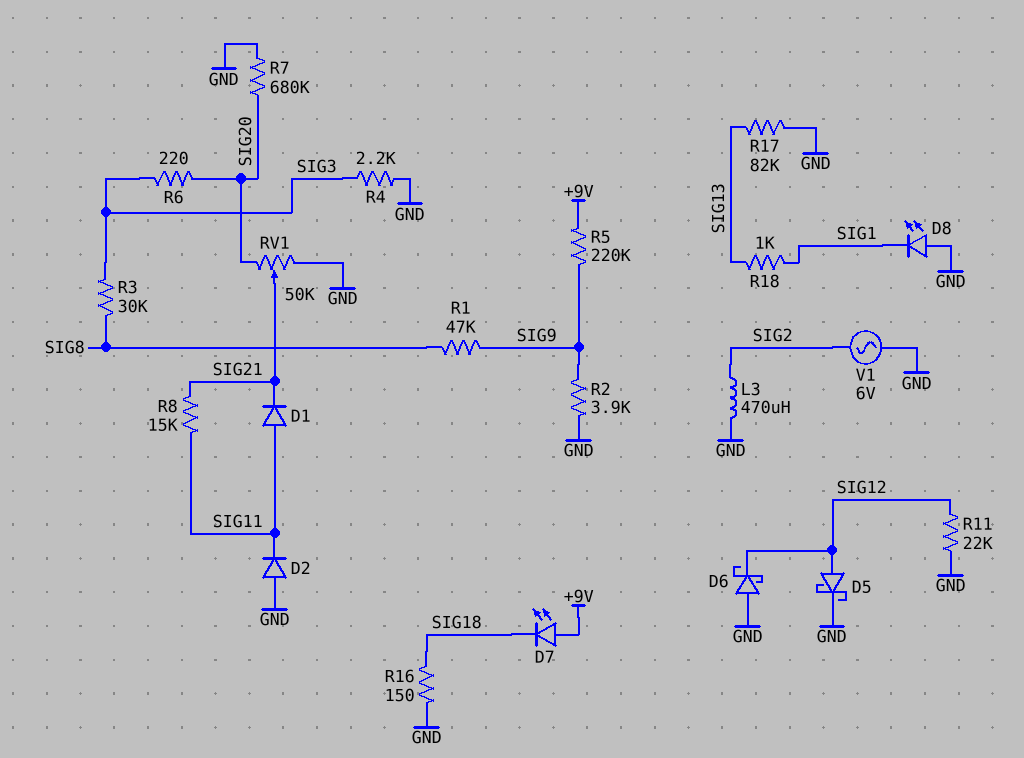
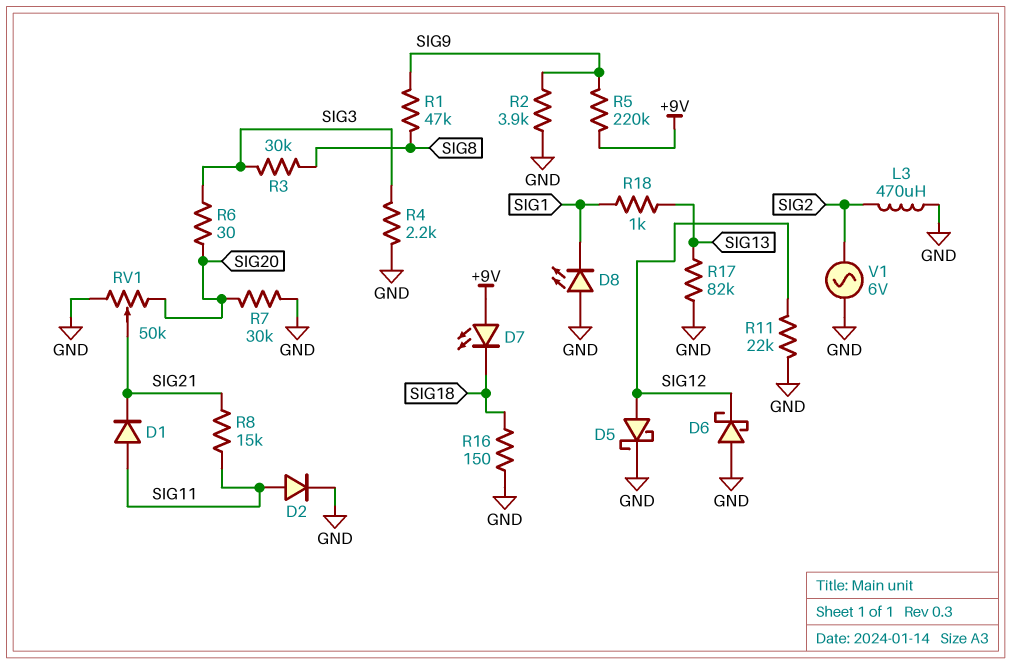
D2: diode (A GND, K SIG11) -> diode (A SIG11, K GND)
R6: 220 (SIG3, SIG20) -> 30 (SIG3, SIG20)
R7: 680k (GND, SIG20) -> 30k (GND, SIG20)

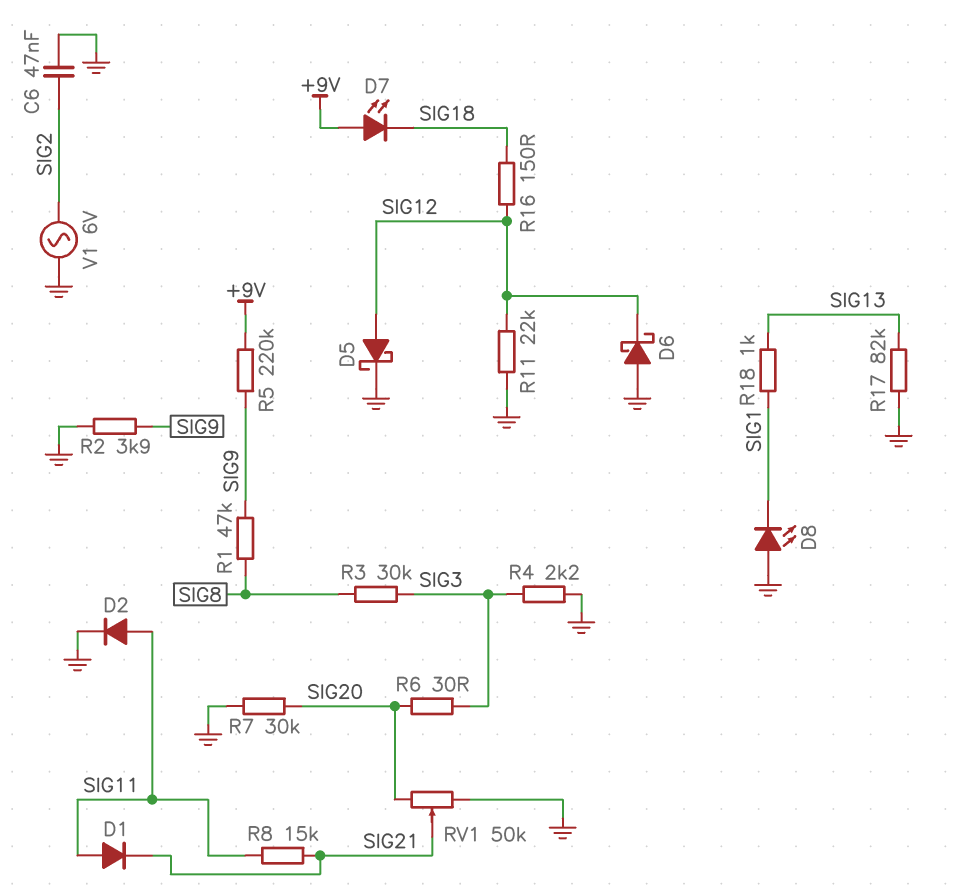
C6: none -> 47nF (GND, SIG2)
L3: 470uH (GND, SIG2) -> none
R16: 150 (GND, SIG18) -> 150 (SIG12, SIG18)

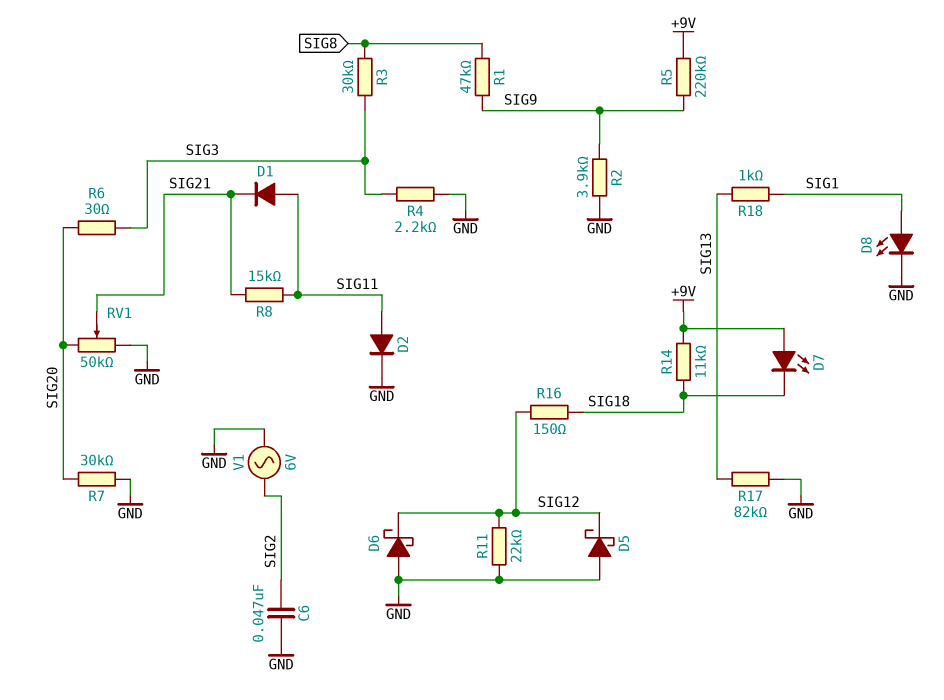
D5: schottky (A SIG12, K GND) -> schottky (A GND, K SIG12)
D8: LED (A GND, K SIG1) -> LED (A SIG1, K GND)
R14: none -> 11k (+9V, SIG18)

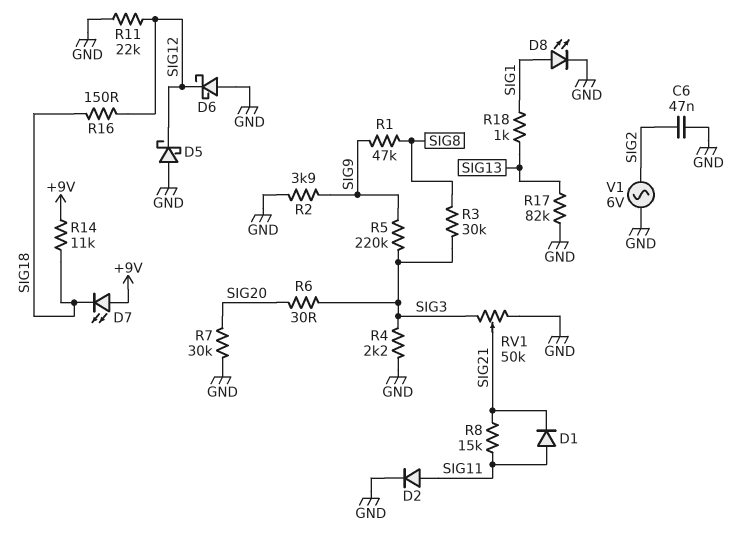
R5: 220k (+9V, SIG9) -> 220k (SIG3, SIG9)
RV1: 50k (GND, SIG20, wiper SIG21) -> 50k (GND, SIG3, wiper SIG21)

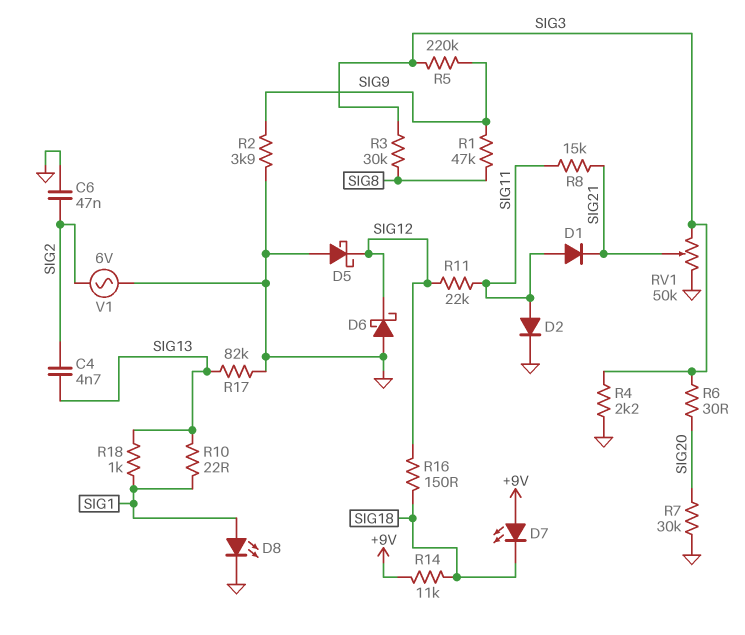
C4: none -> 4.7nF (SIG2, SIG13)
R10: none -> 22 (SIG1, SIG13)
R11: 22k (GND, SIG12) -> 22k (SIG11, SIG12)

